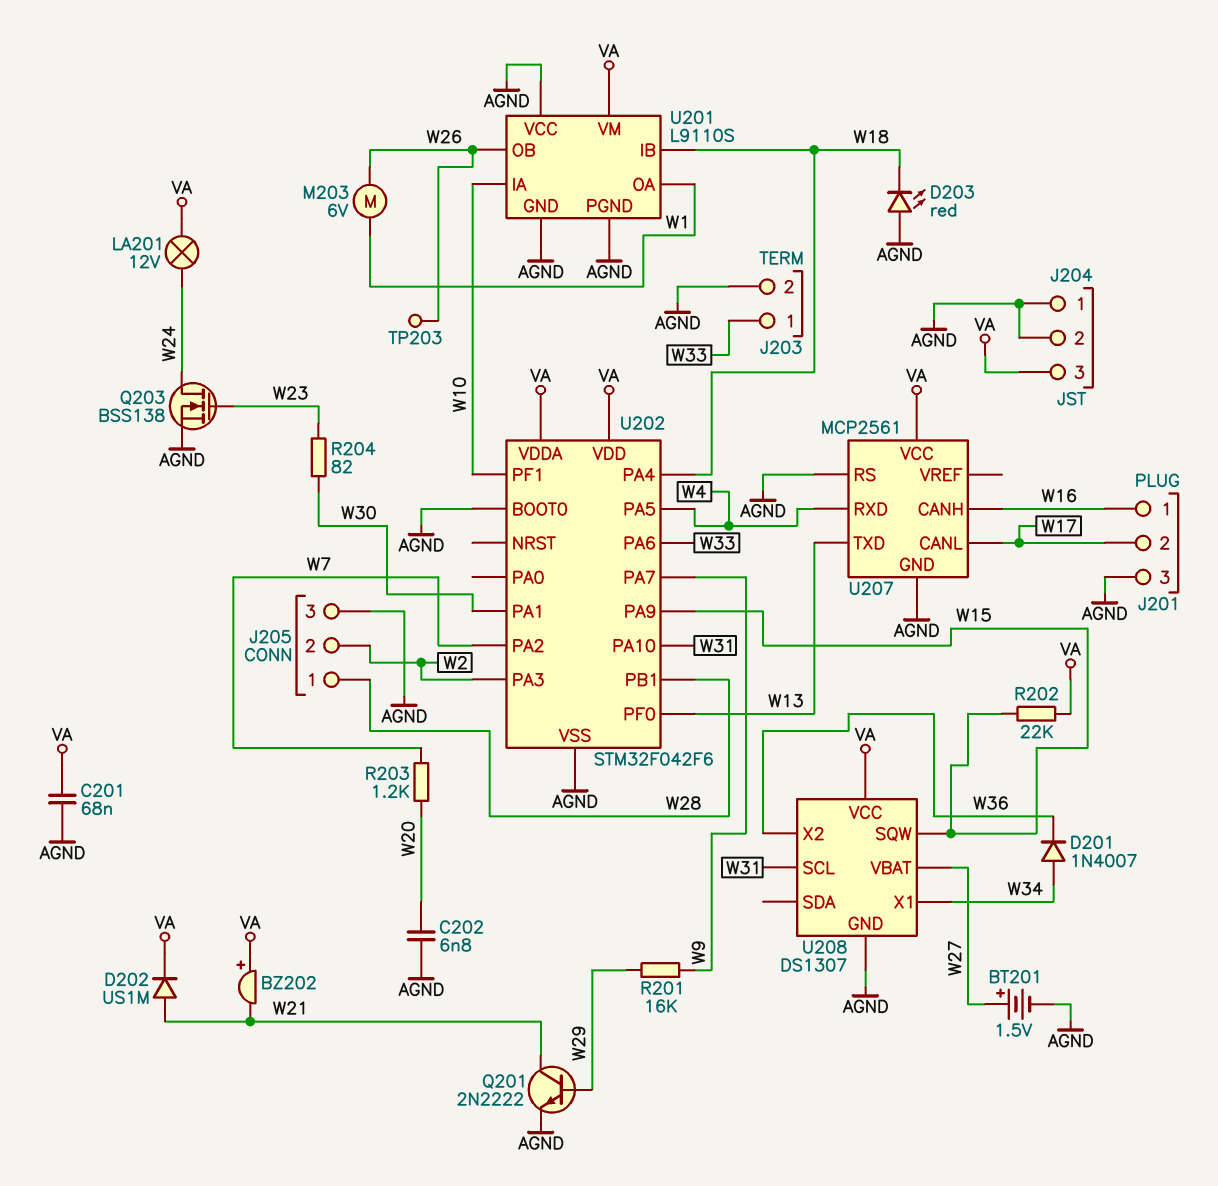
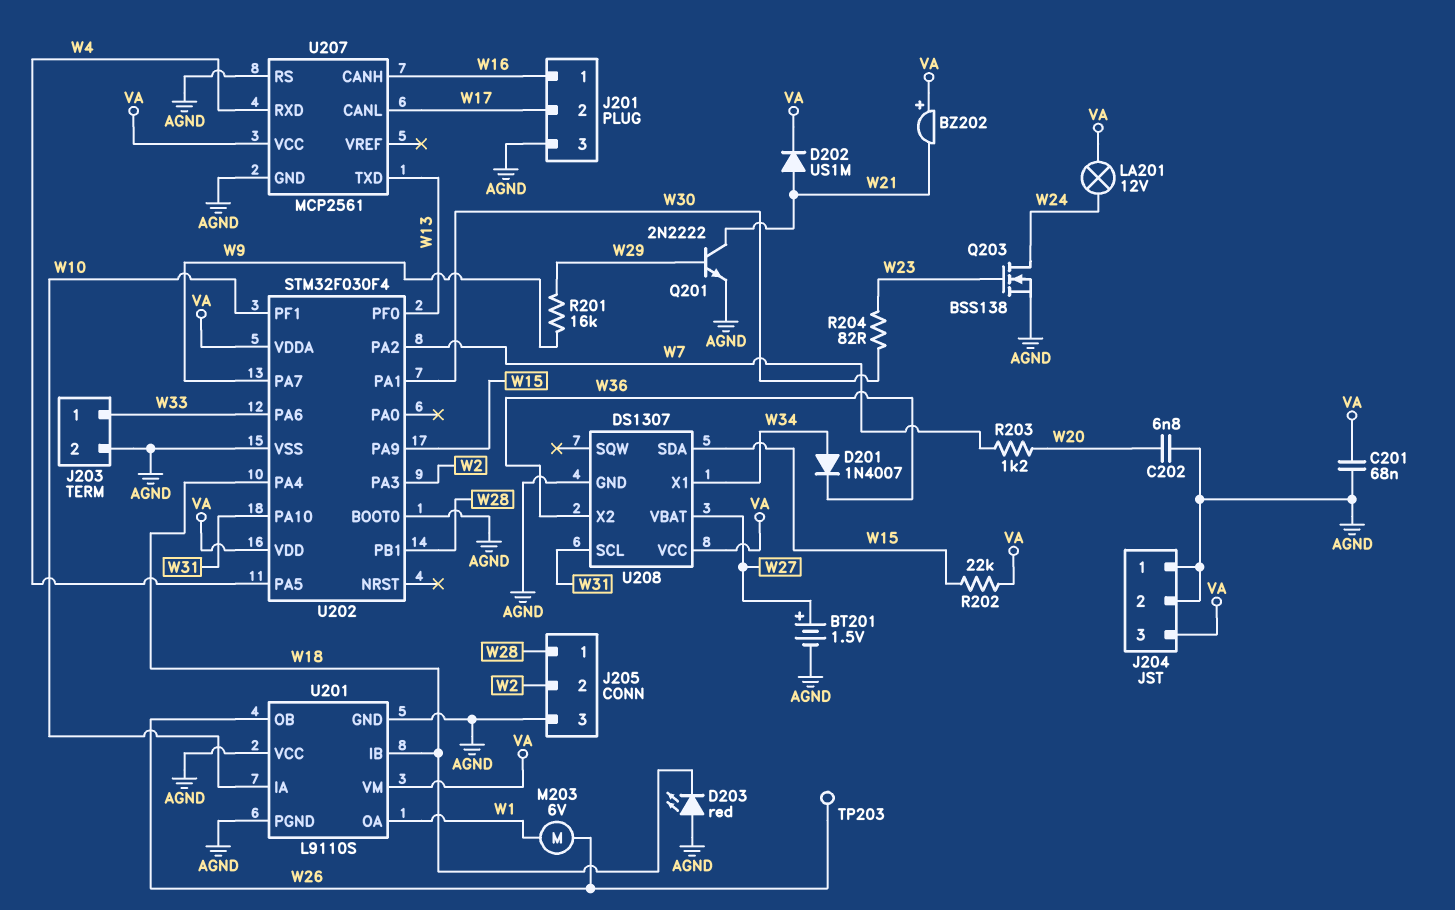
U202: STM32F042F6 -> STM32F030F4
U208 pin SDA: none -> W15
U208 pin SQW: W15 -> none

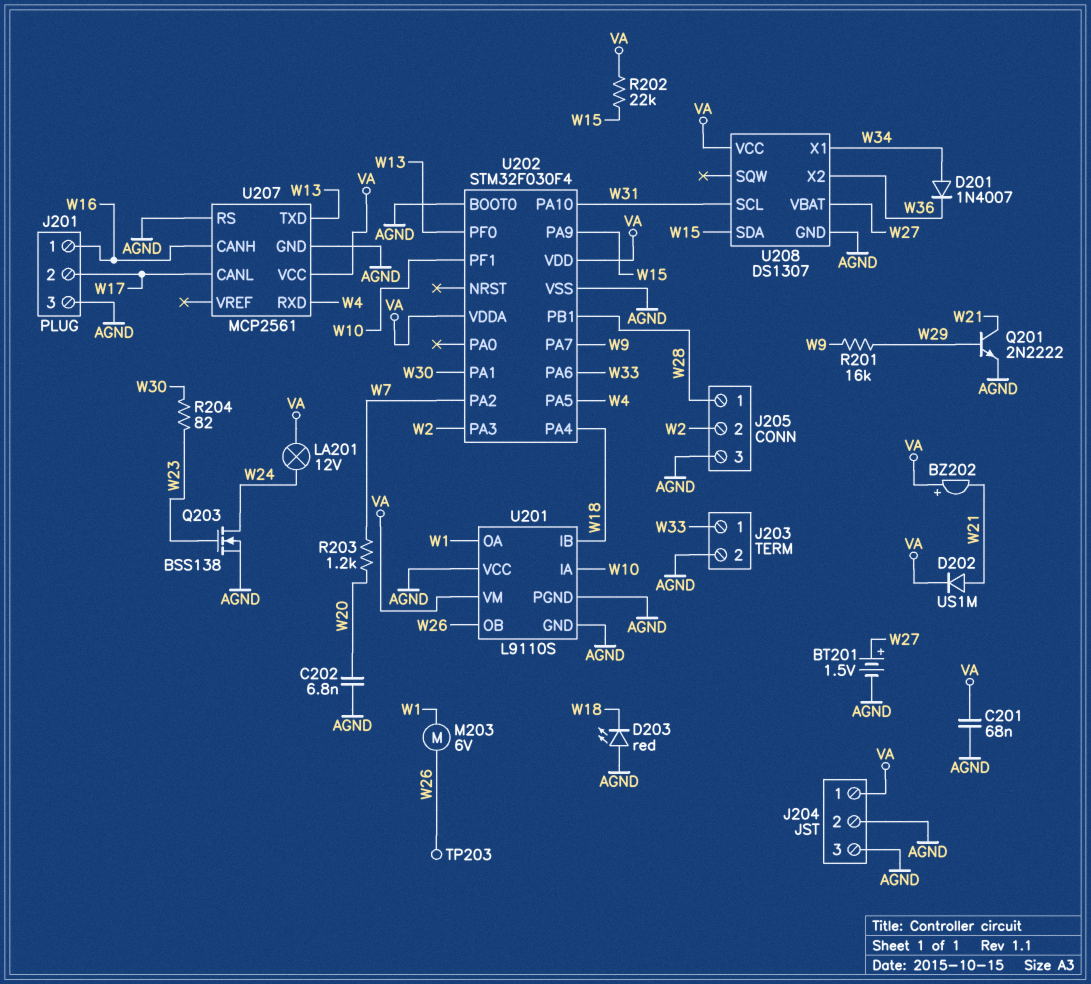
J204 pin 1: AGND -> VA
J204 pin 3: VA -> AGND

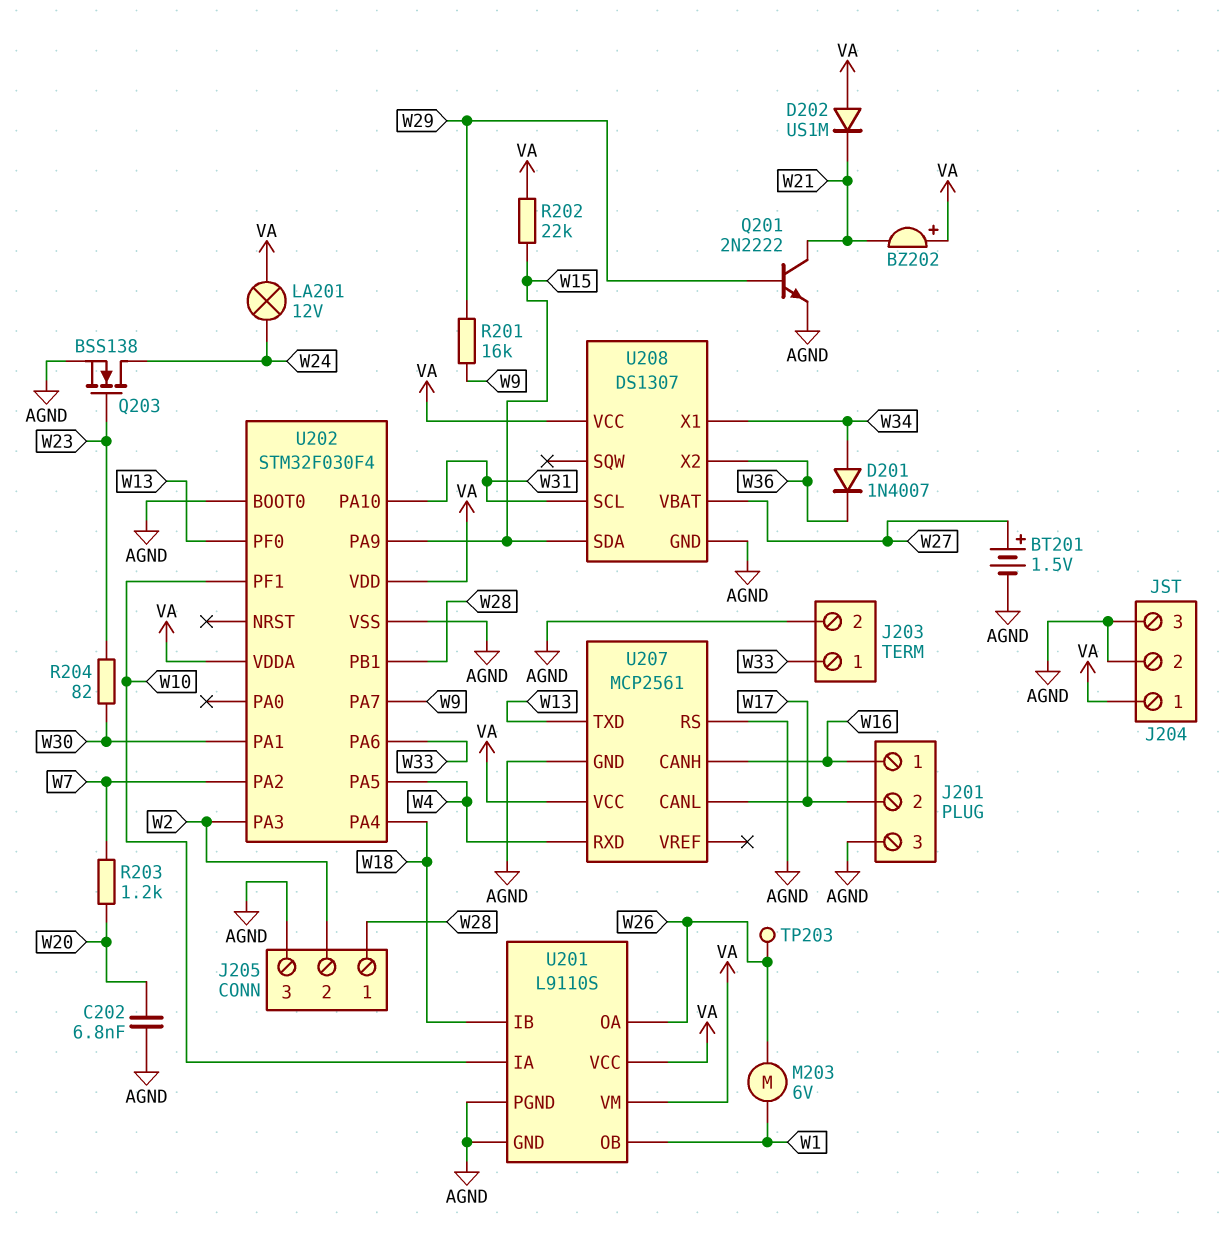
C201: 68nF (AGND, VA) -> none
D202: diode US1M (A W21, K VA) -> diode US1M (A VA, K W21)
D203: LED red (A AGND, K W18) -> none
U201 pin OA: W1 -> W26
U201 pin OB: W26 -> W1
U201 pin VCC: AGND -> VA

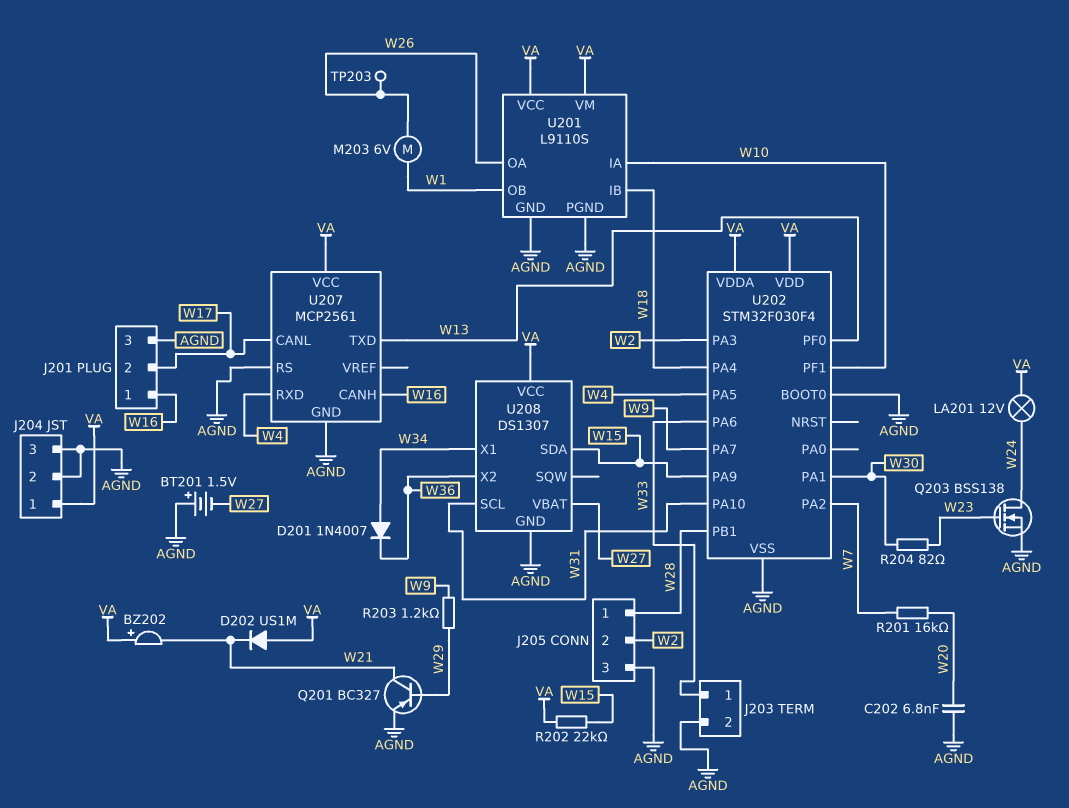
BT201: 1.5V (plus W27, minus AGND) -> 1.5V (plus AGND, minus W27)
Q201: NPN 2N2222 (B W29, C W21, E AGND) -> PNP BC327 (B W29, C W21, E AGND)
R201: 16k (W9, W29) -> 16k (W7, W20)
R203: 1.2k (W7, W20) -> 1.2k (W9, W29)

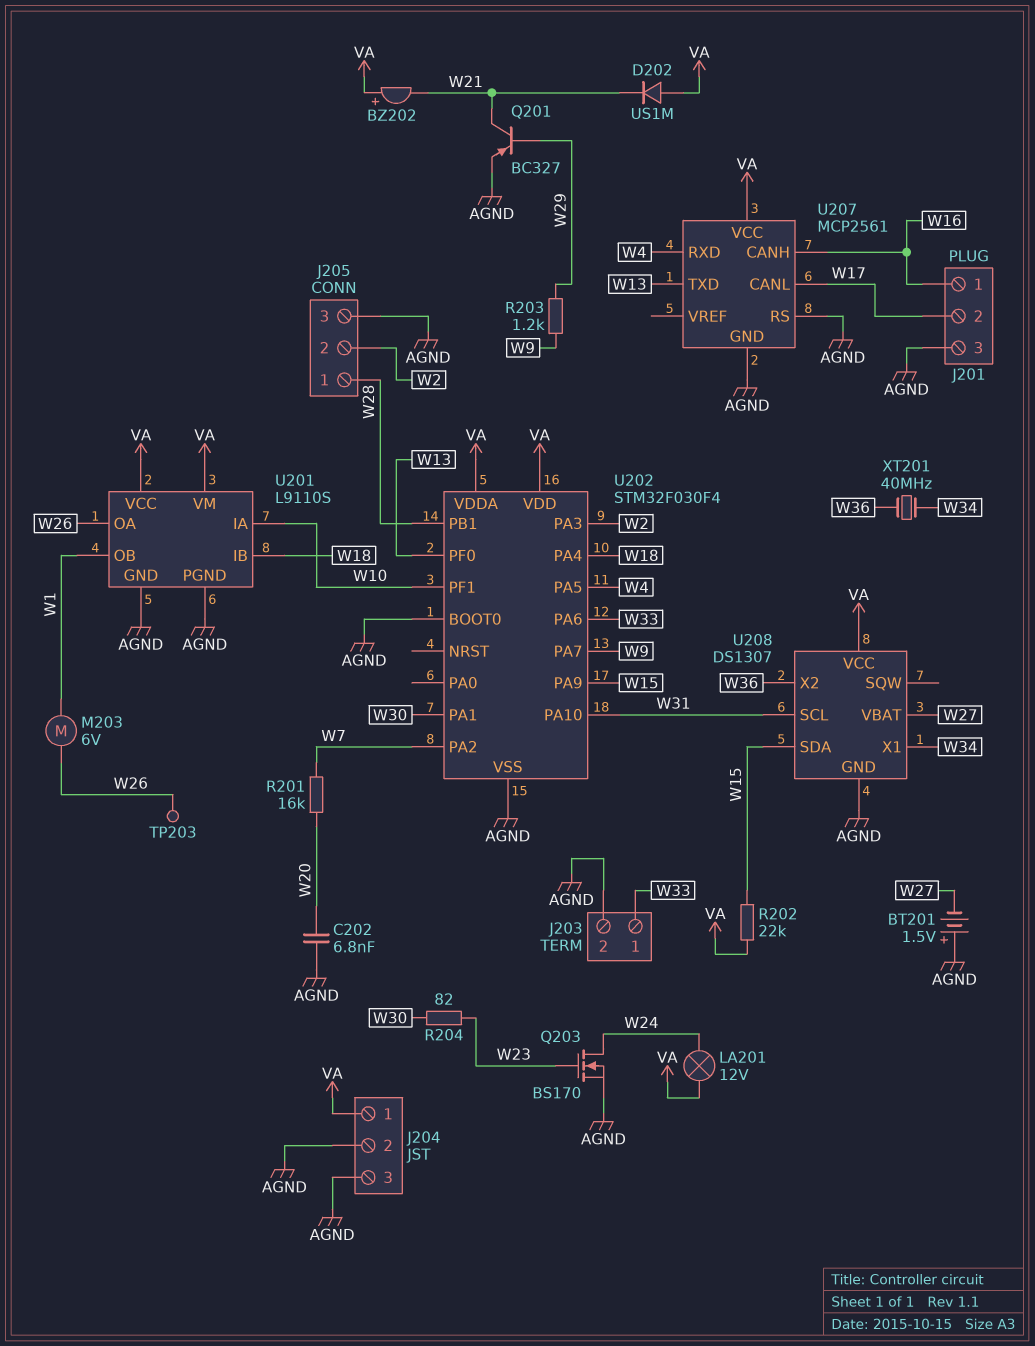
D201: diode 1N4007 (A W34, K W36) -> none
Q203: NMOS BSS138 (G W23, D W24, S AGND) -> NMOS BS170 (G W23, D W24, S AGND)
XT201: none -> 40MHz (W34, W36)

